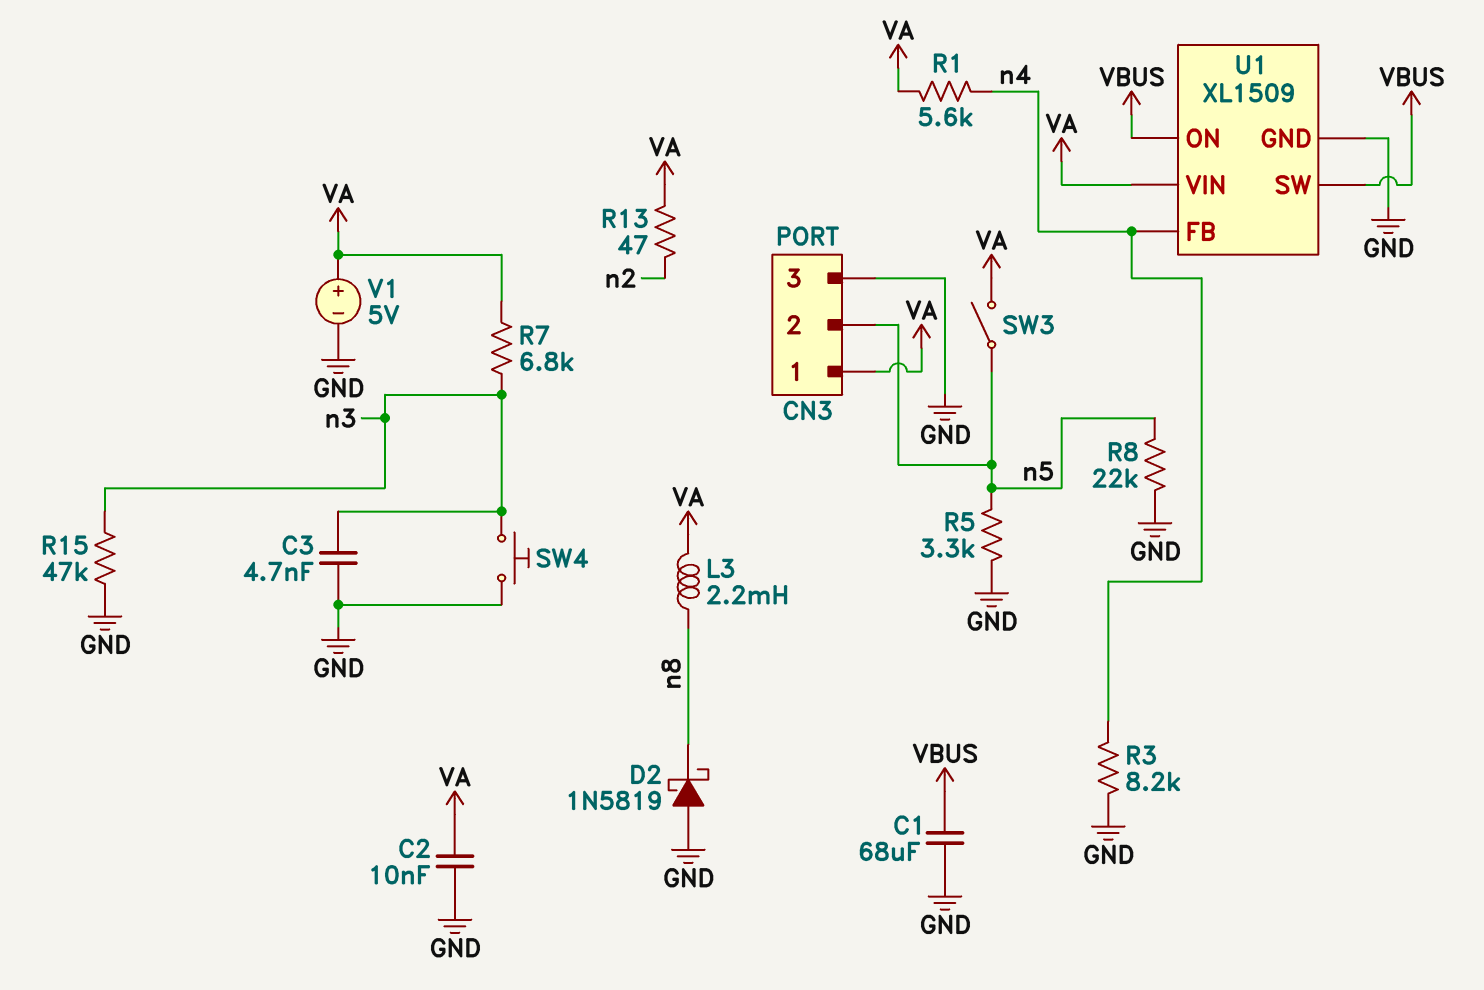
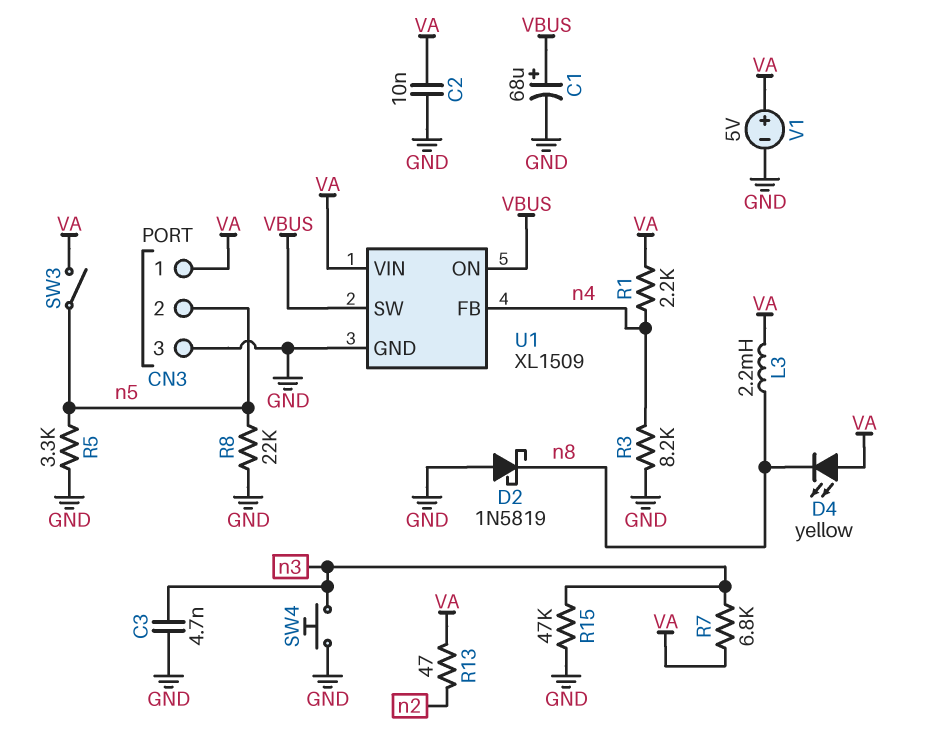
C1: 68uF (GND, VBUS) -> 68uF (plus VBUS, minus GND)
D4: none -> LED yellow (A VA, K n8)
R1: 5.6k (VA, n4) -> 2.2k (VA, n4)

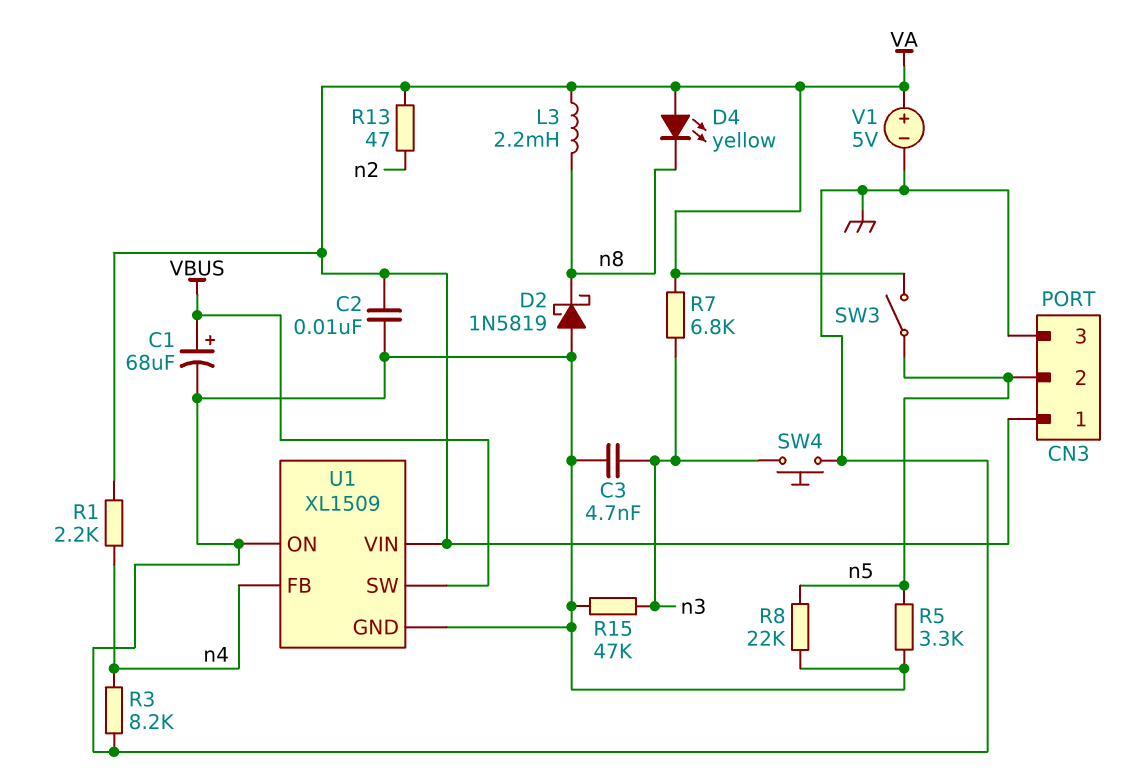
U1 pin ON: VBUS -> GND

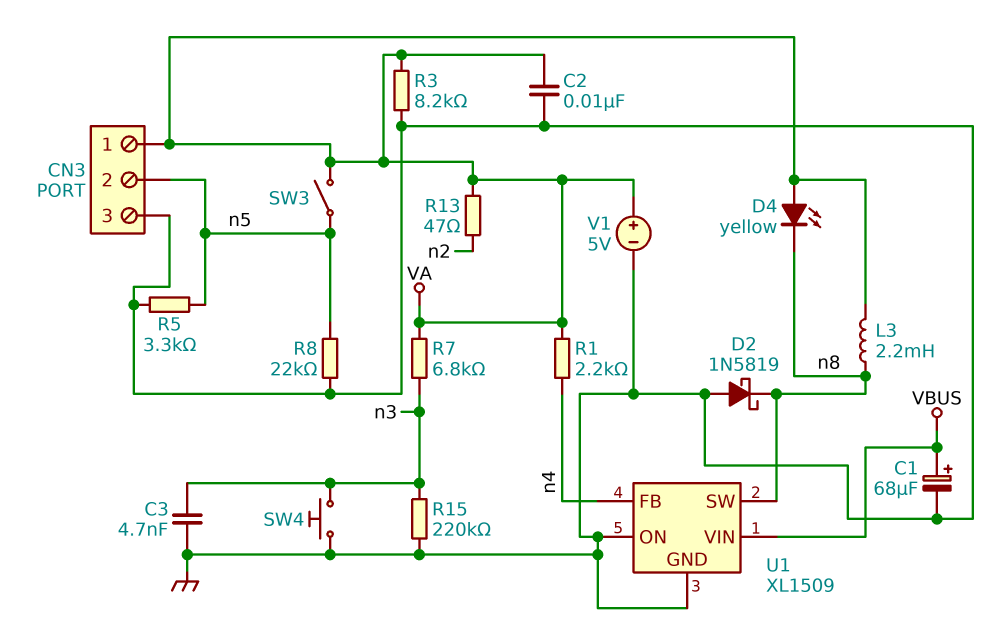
R3: 8.2k (GND, n4) -> 8.2k (GND, VA)
R15: 47k (GND, n3) -> 220k (GND, n3)
U1 pin SW: VBUS -> n8
U1 pin VIN: VA -> VBUS

